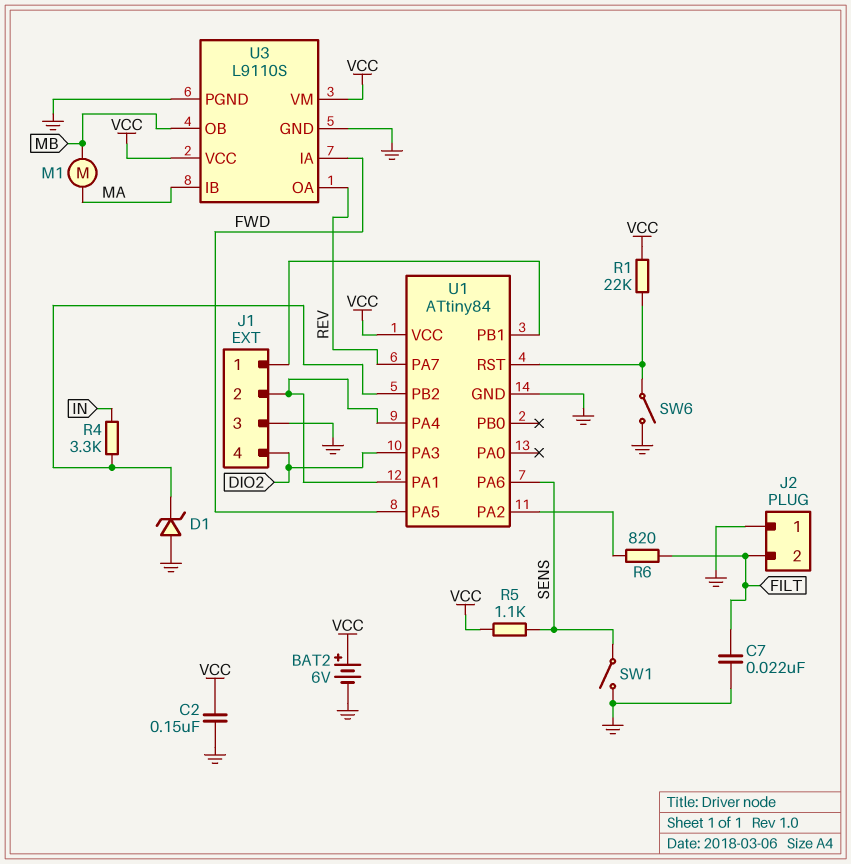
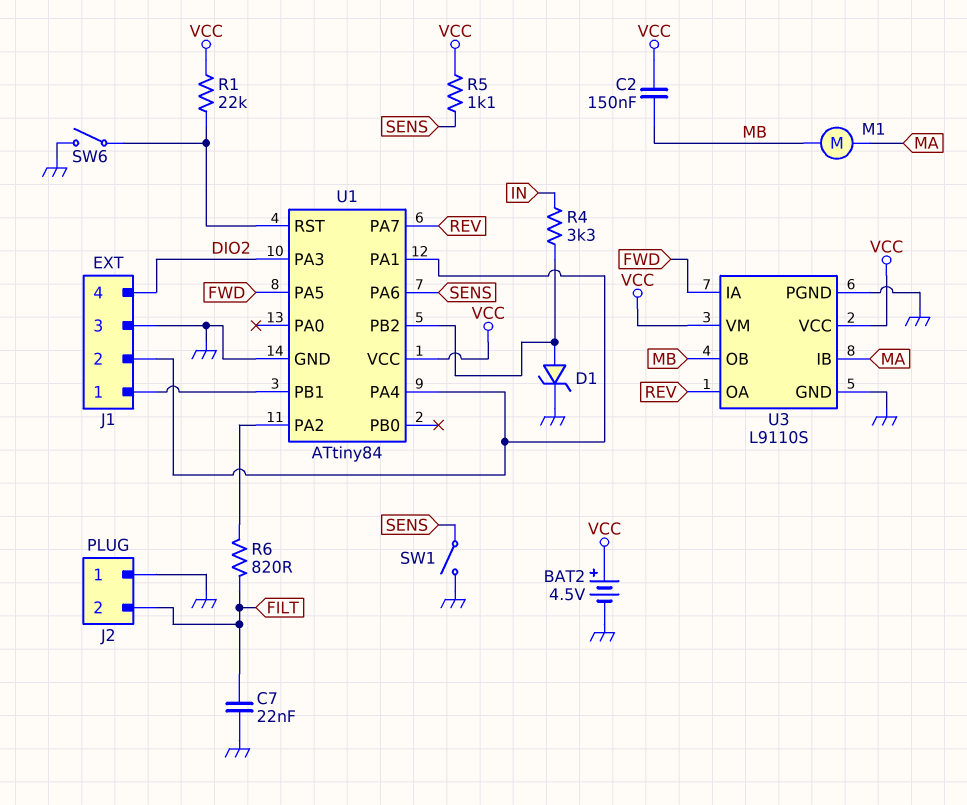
BAT2: 6V (plus VCC, minus GND) -> 4.5V (plus VCC, minus GND)
C2: 150nF (GND, VCC) -> 150nF (MB, VCC)
D1: zener (A GND, K U1/PB2) -> zener (A U1/PB2, K GND)

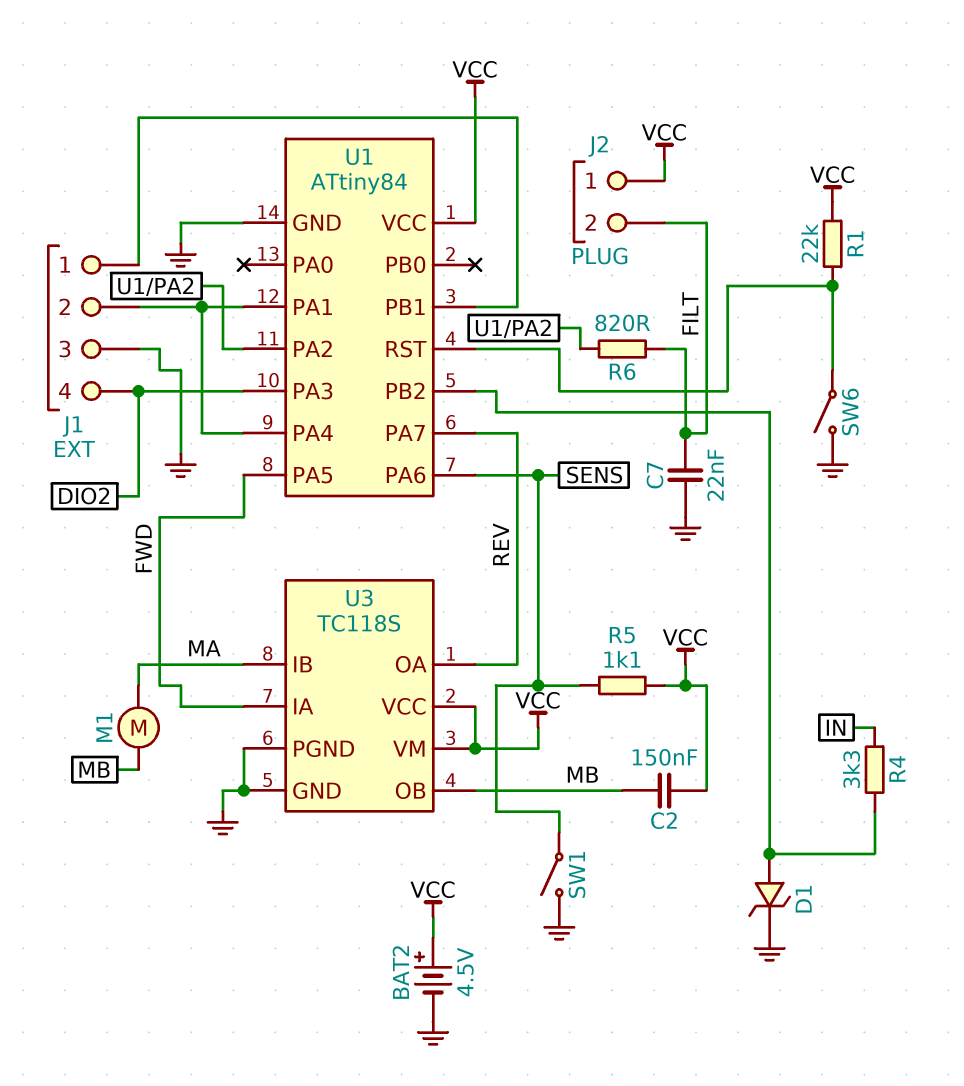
J2 pin 1: GND -> VCC
U3: L9110S -> TC118S

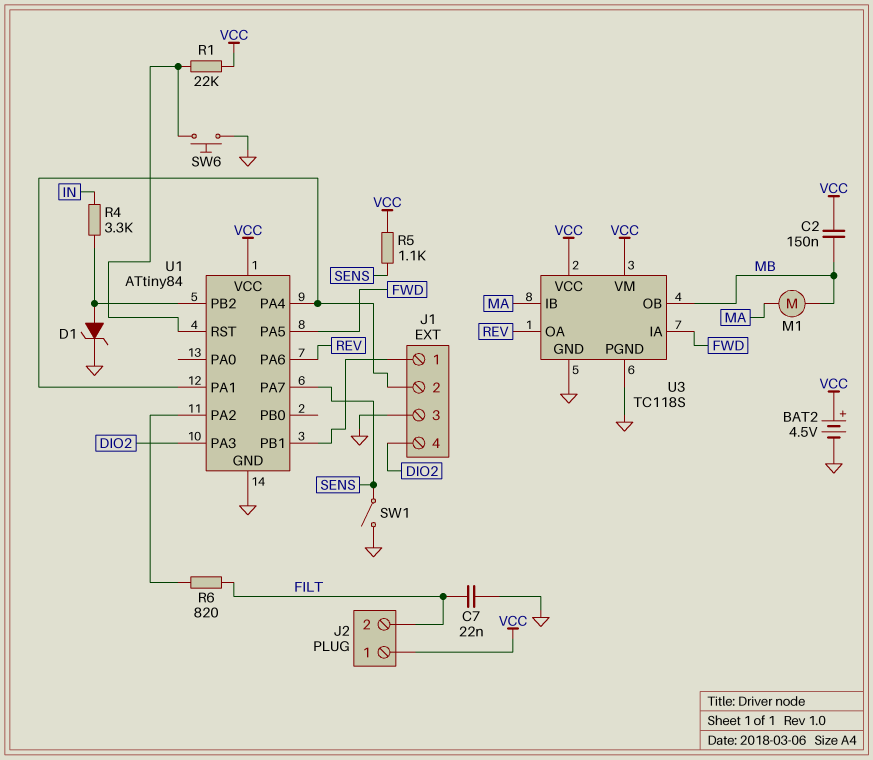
SW6: switch (GND, U1/RST) -> button (GND, U1/RST)
U1 pin PA6: SENS -> REV
U1 pin PA7: REV -> SENS

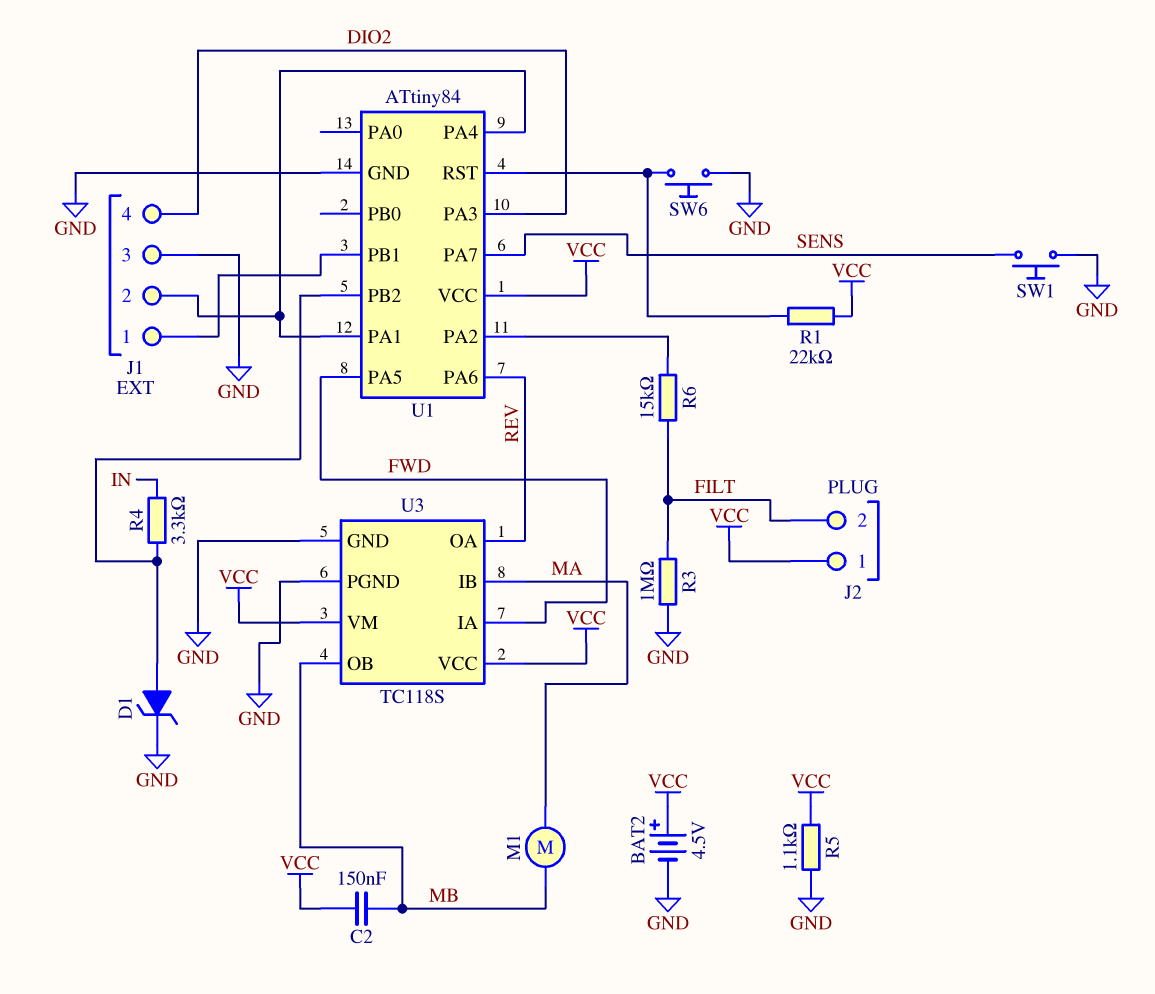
C7: 22nF (FILT, GND) -> none
R3: none -> 1M (FILT, GND)
R5: 1.1k (SENS, VCC) -> 1.1k (GND, VCC)
R6: 820 (FILT, U1/PA2) -> 15k (FILT, U1/PA2)
SW1: switch (GND, SENS) -> button (GND, SENS)

